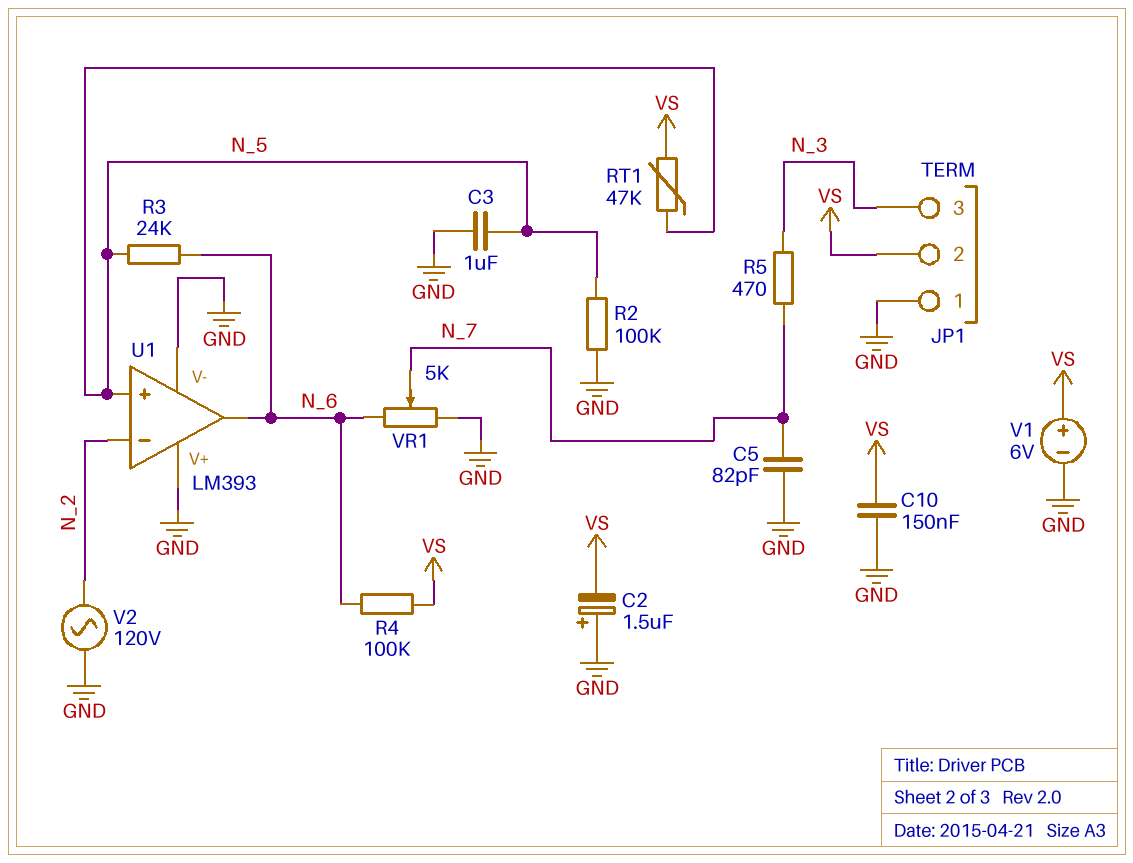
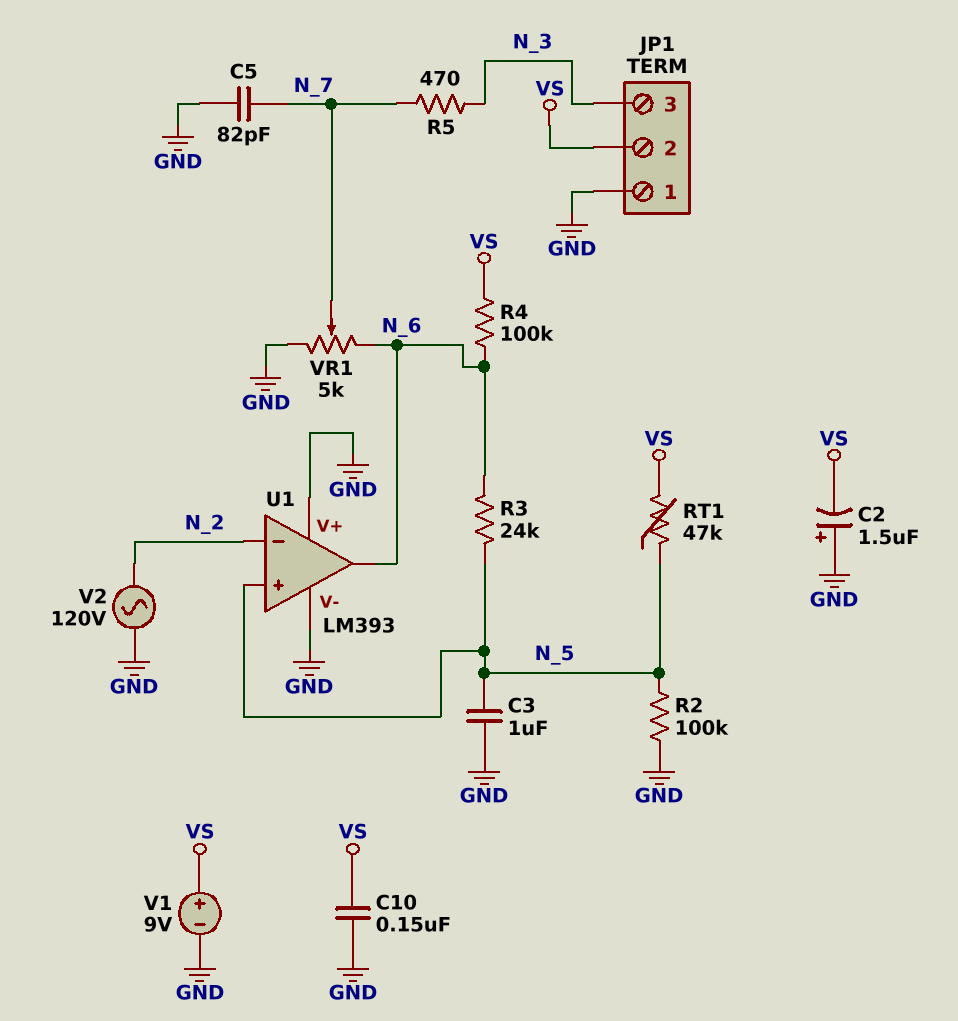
V1: 6V (plus VS, minus GND) -> 9V (plus VS, minus GND)

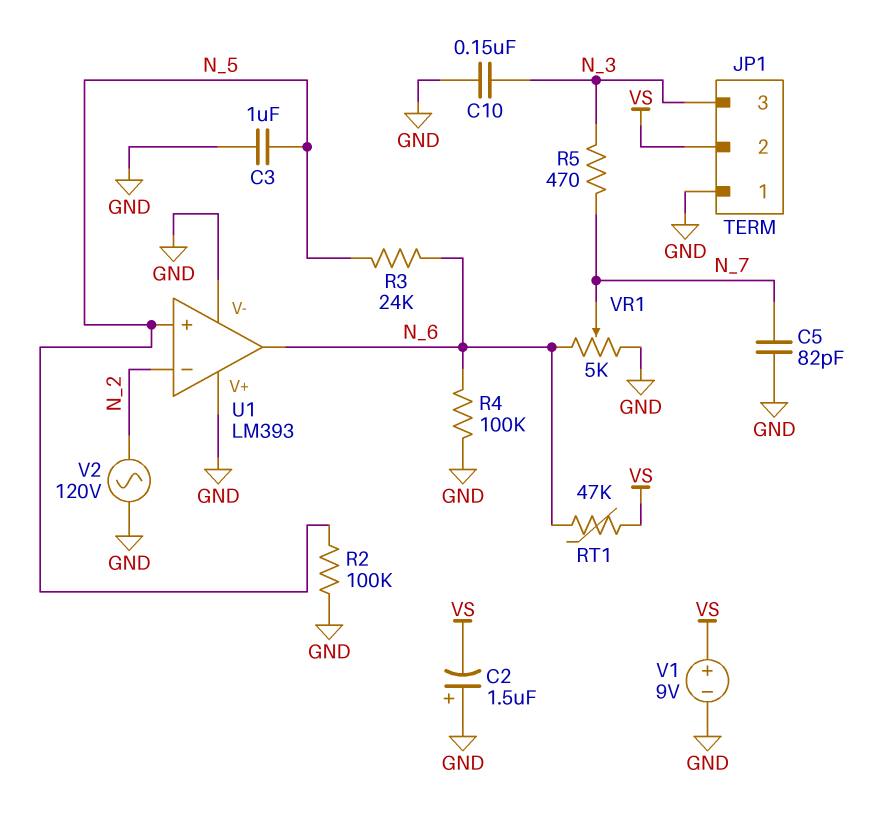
C10: 150nF (GND, VS) -> 150nF (GND, N_3)
R4: 100k (N_6, VS) -> 100k (GND, N_6)
RT1: 47k (N_5, VS) -> 47k (N_6, VS)

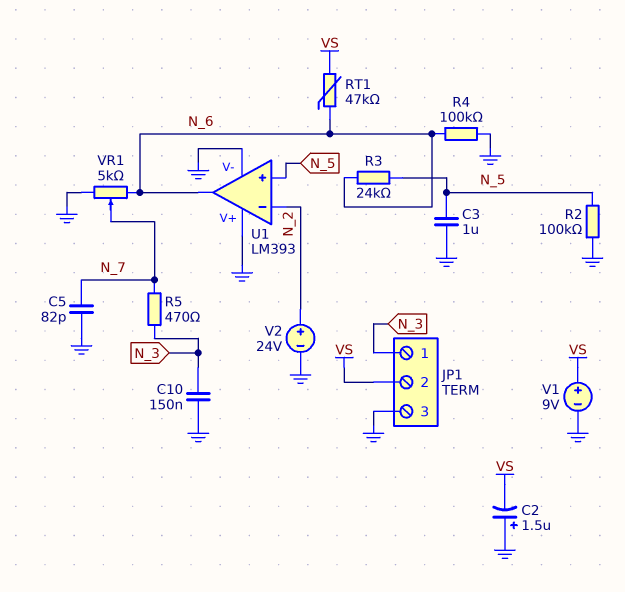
JP1 pin 1: GND -> N_3
JP1 pin 3: N_3 -> GND
V2: AC 120V (GND, N_2) -> 24V (plus N_2, minus GND)

